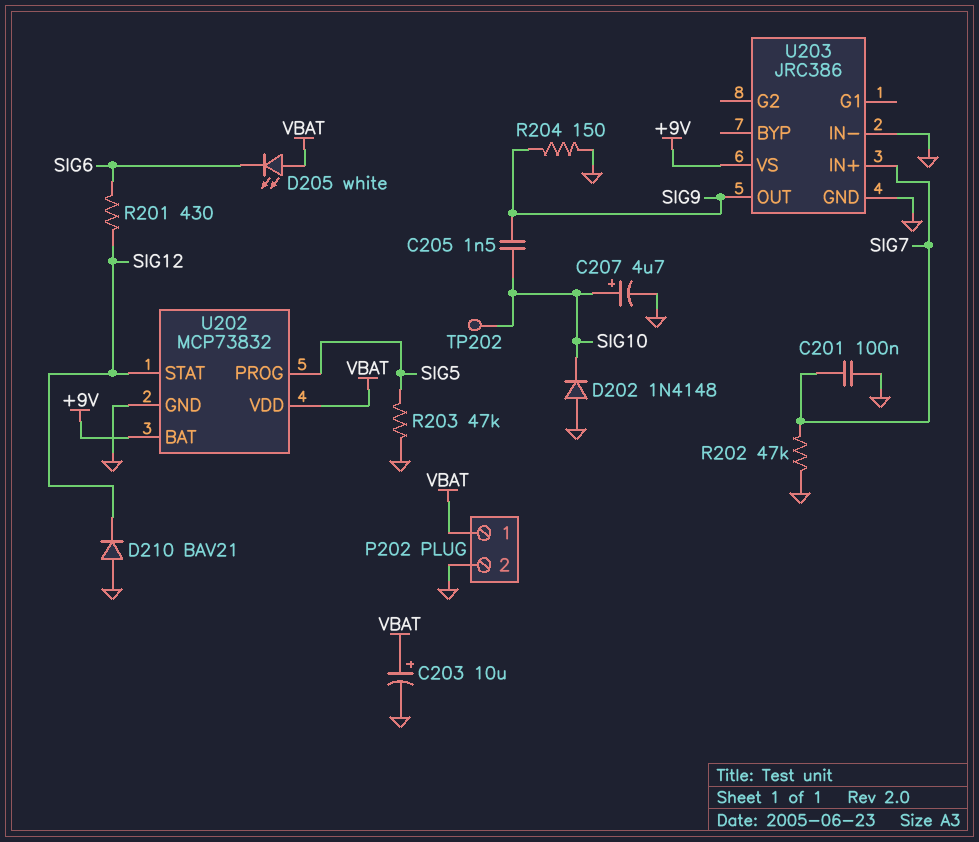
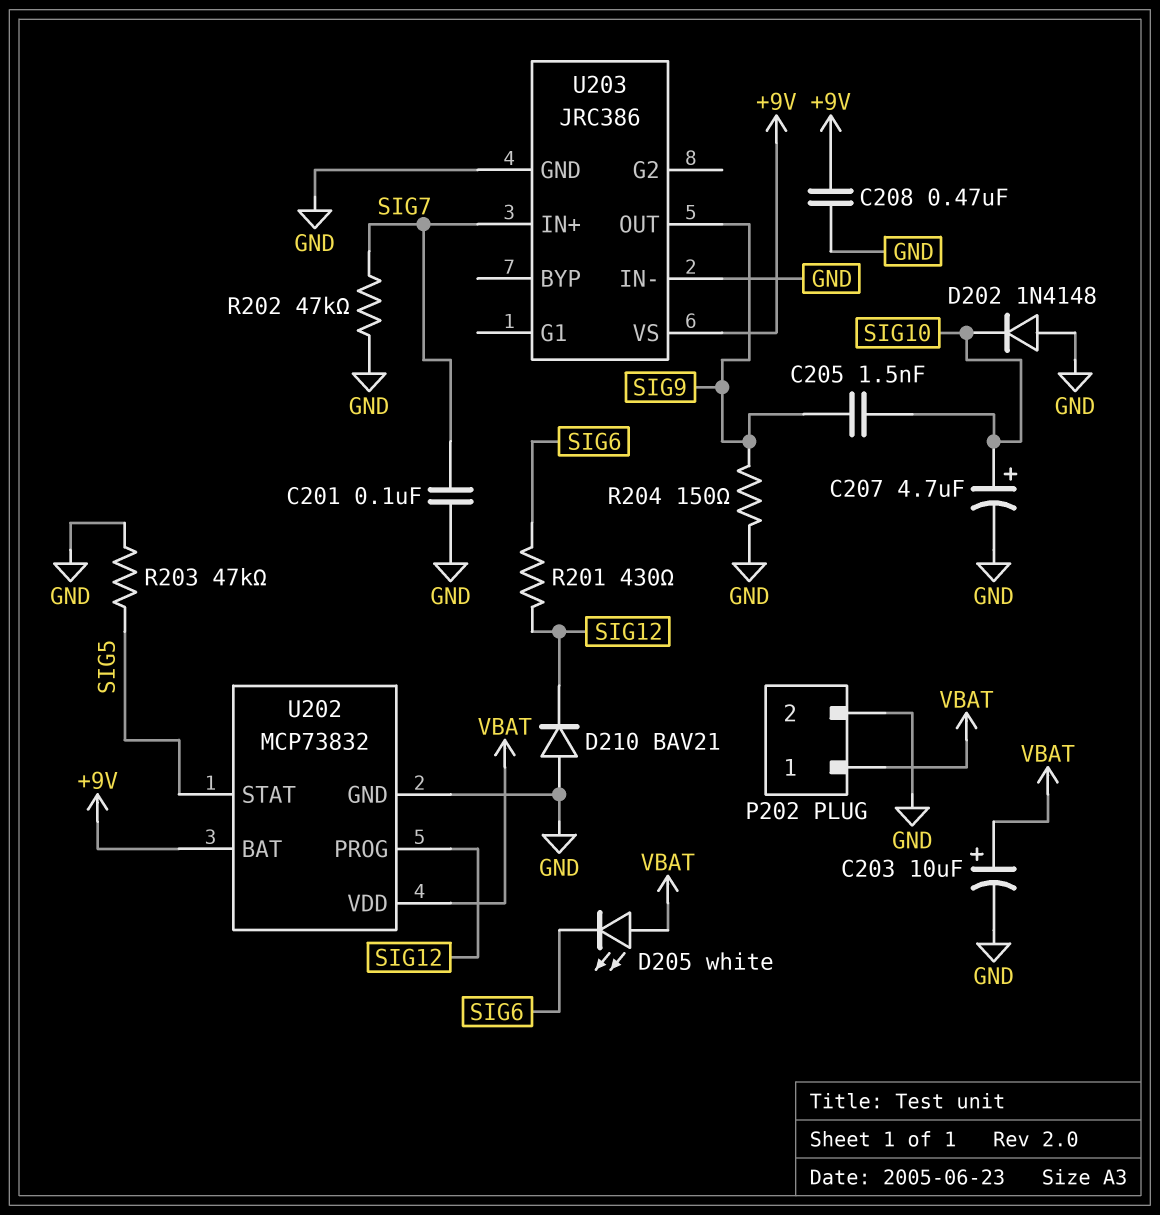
C208: none -> 470nF (+9V, GND)
TP202: test point (SIG10) -> none
U202 pin PROG: SIG5 -> SIG12
U202 pin STAT: SIG12 -> SIG5

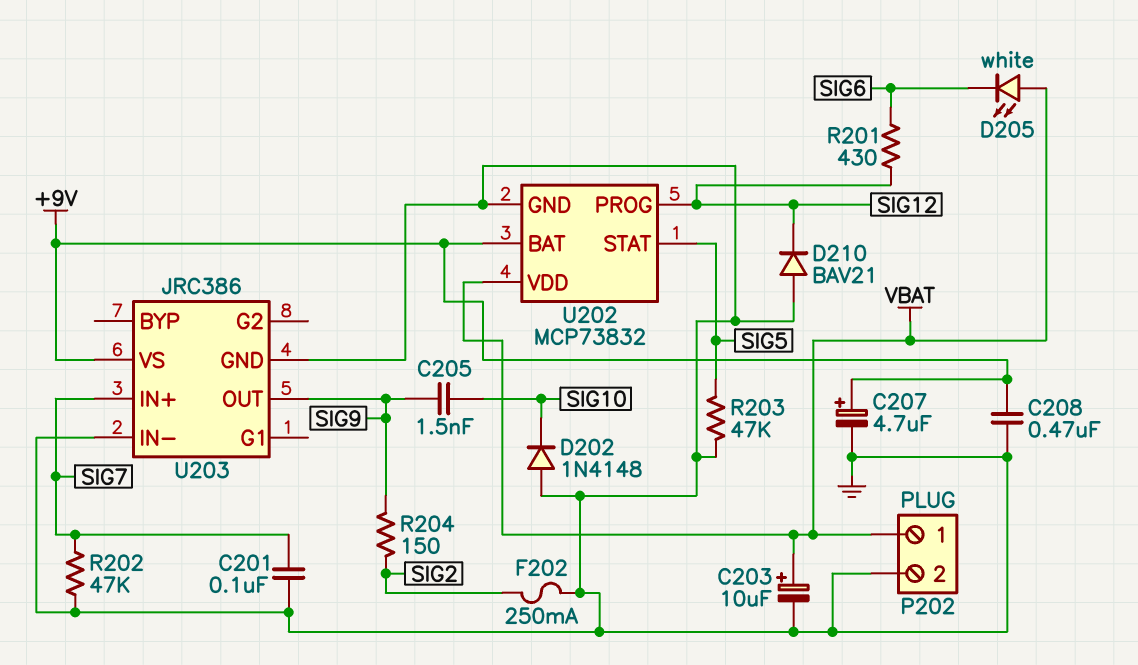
C207: 4.7uF (plus SIG10, minus GND) -> 4.7uF (plus +9V, minus GND)
F202: none -> 250mA (GND, SIG2)
R204: 150 (GND, SIG9) -> 150 (SIG2, SIG9)

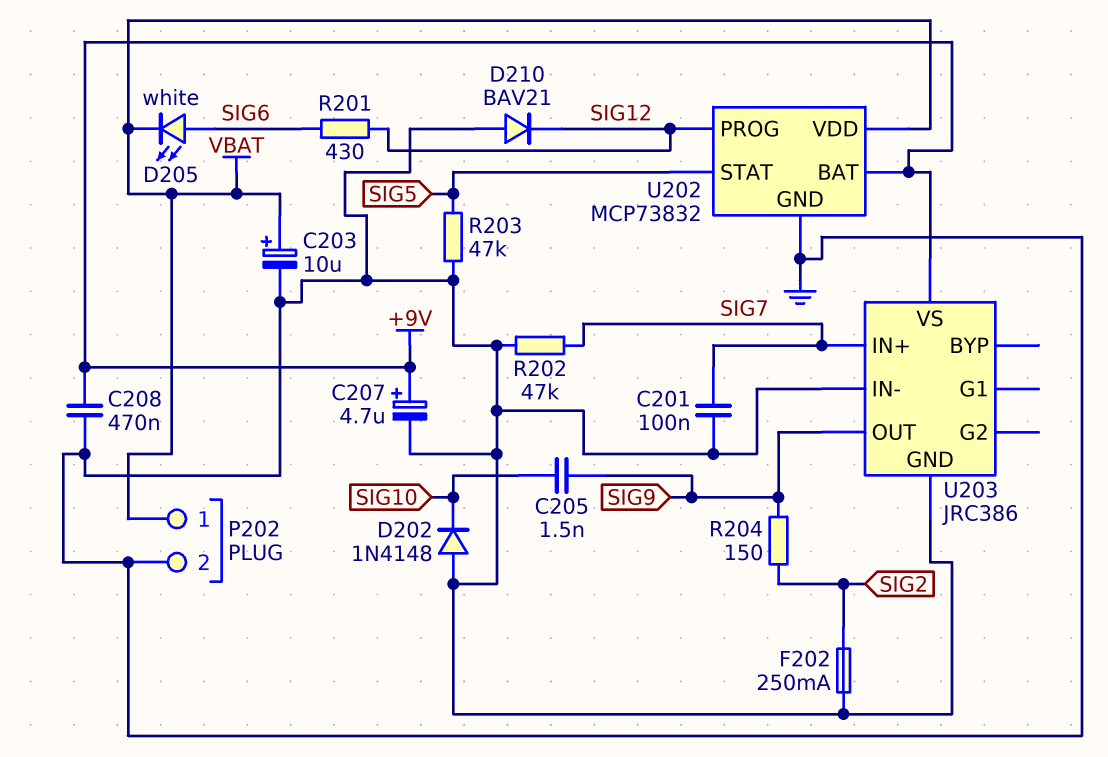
D205: LED white (A VBAT, K SIG6) -> LED white (A SIG6, K VBAT)

